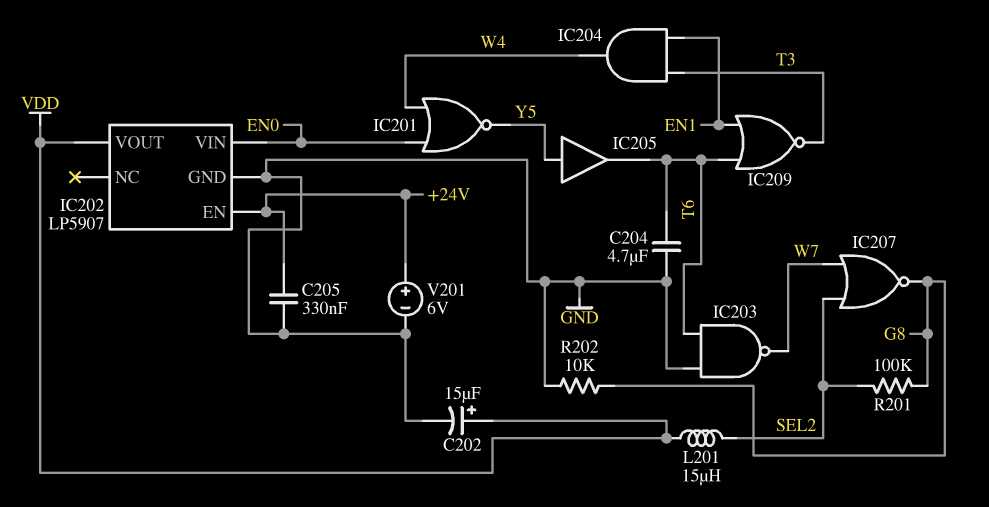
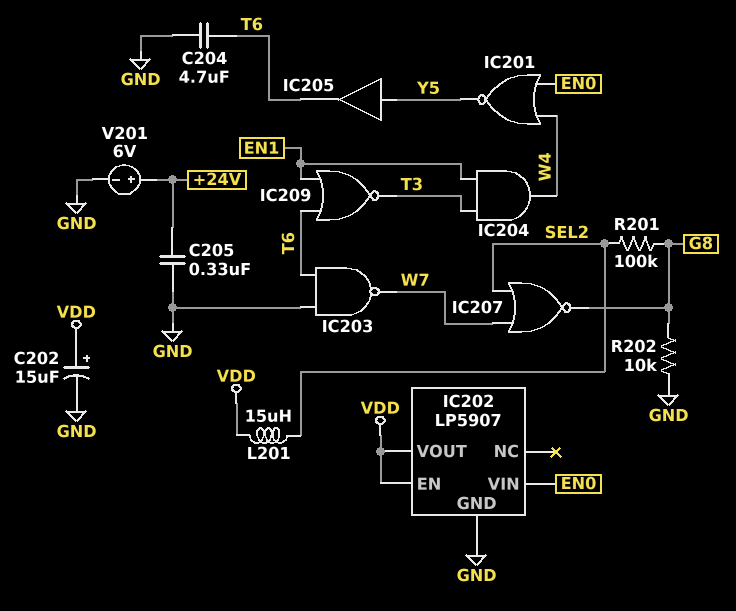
IC202 pin EN: +24V -> VDD

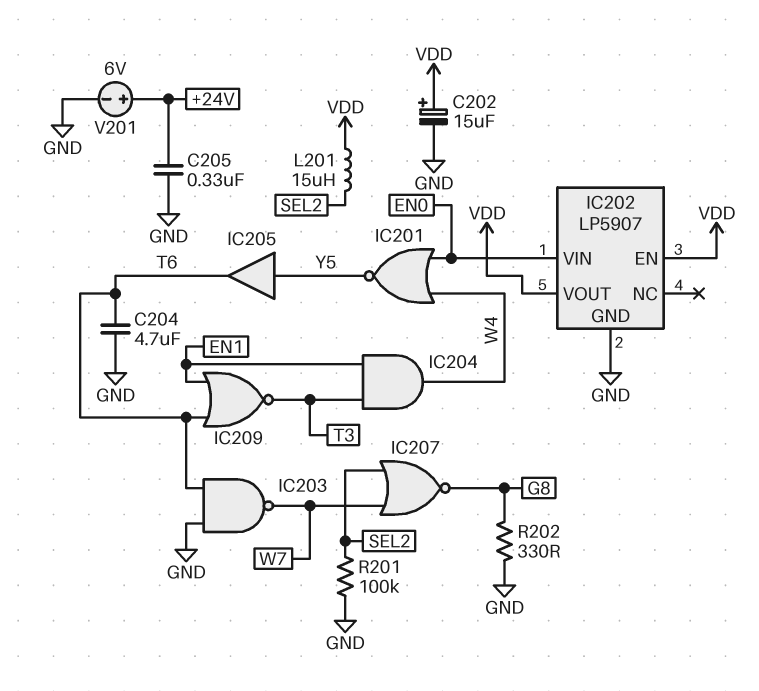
R201: 100k (G8, SEL2) -> 100k (GND, SEL2)
R202: 10k (G8, GND) -> 330 (G8, GND)

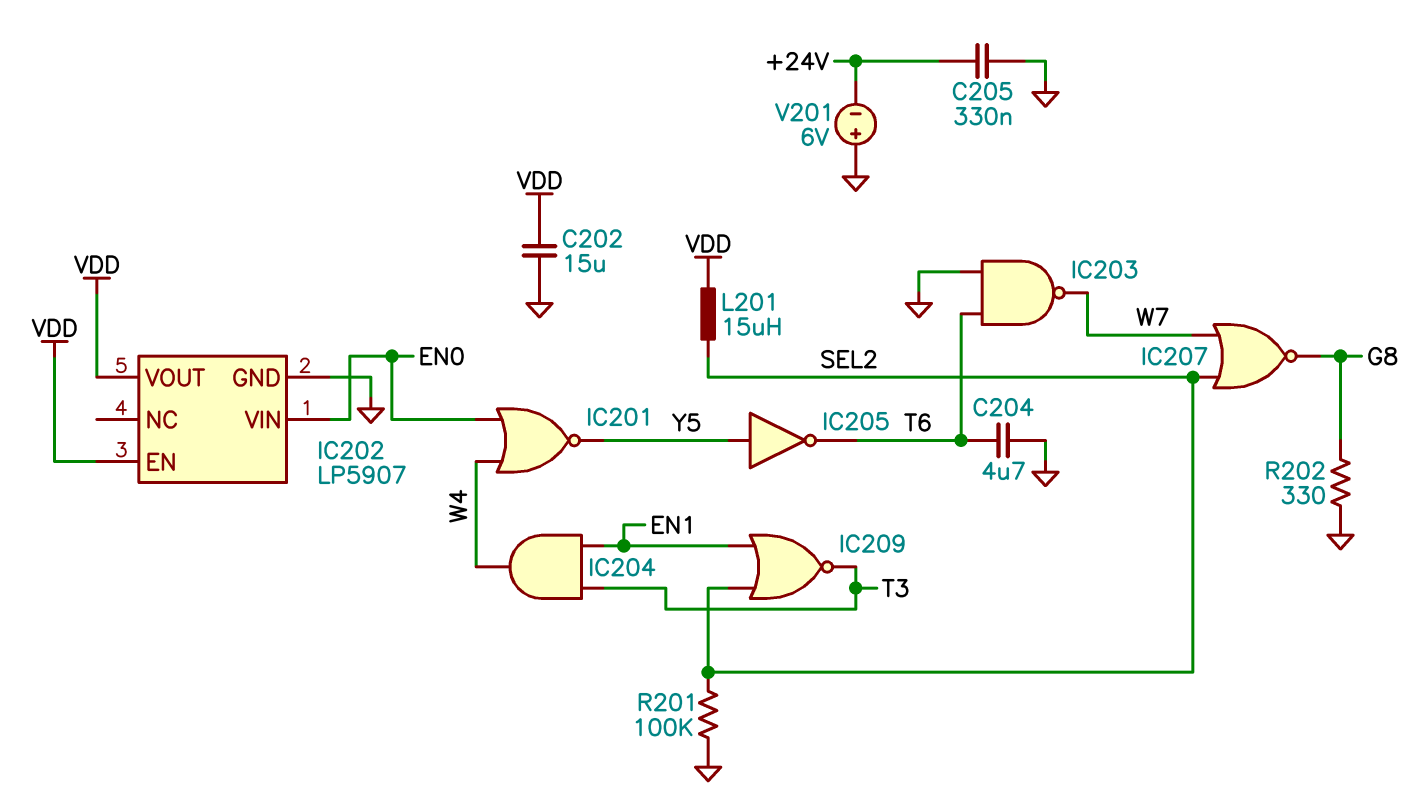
C202: 15uF (plus VDD, minus GND) -> 15uF (GND, VDD)
IC205: buffer (in Y5, out T6) -> NOT (in Y5, out T6)
IC209: NOR (in EN1, in T6, out T3) -> NOR (in EN1, in SEL2, out T3)
V201: 6V (plus +24V, minus GND) -> 6V (plus GND, minus +24V)

